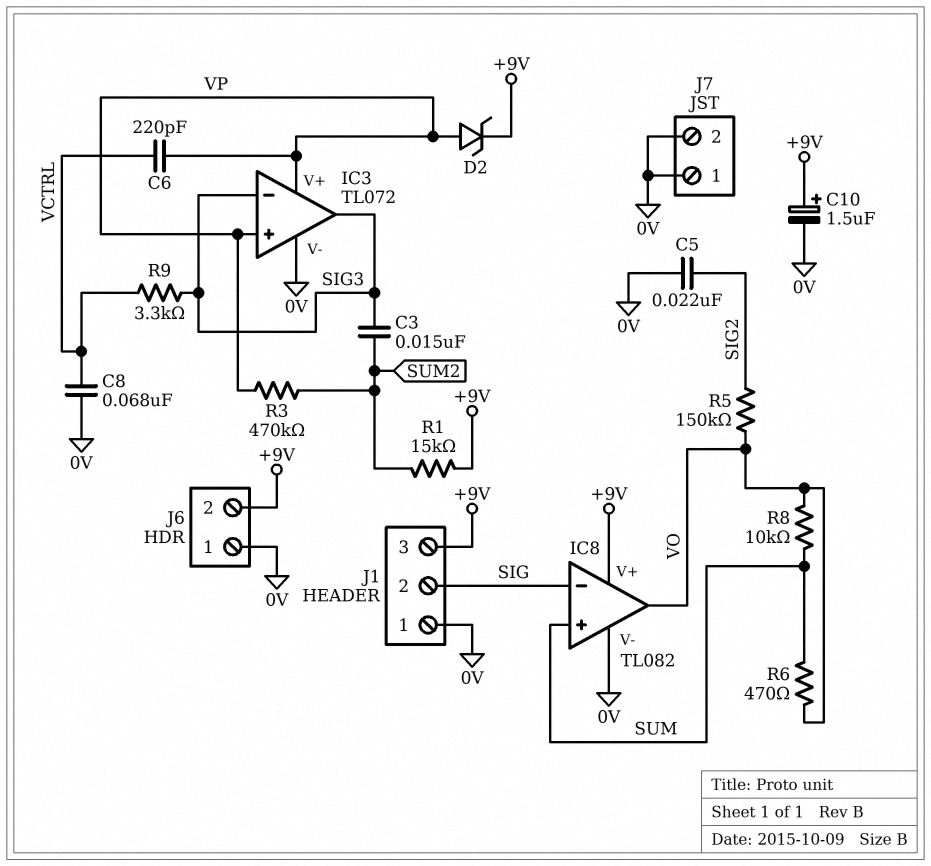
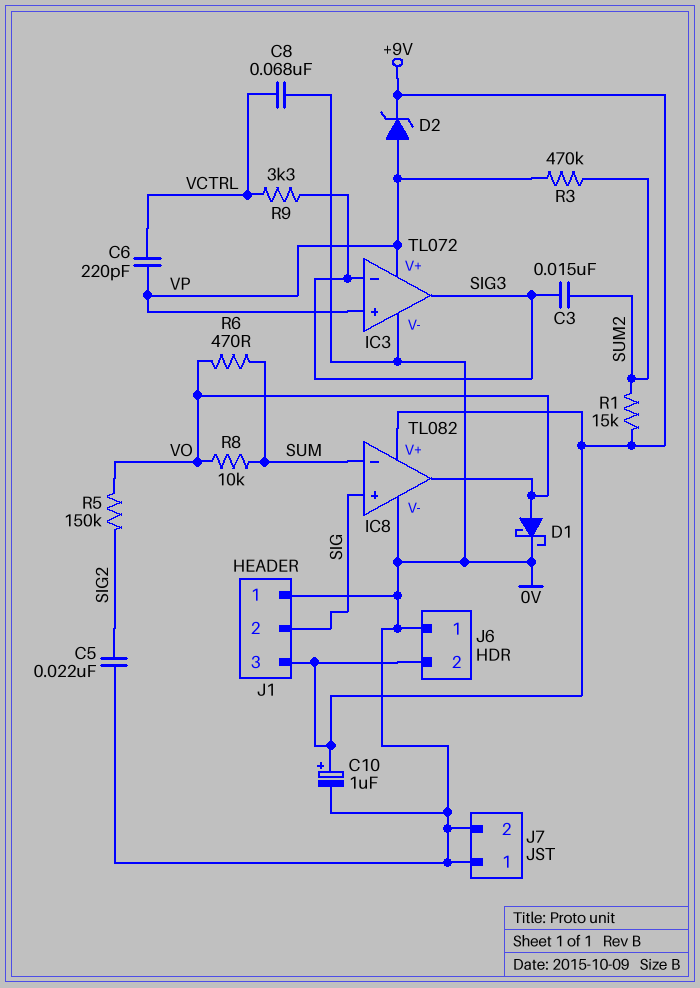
C10: 1.5uF (plus +9V, minus 0V) -> 1uF (plus +9V, minus 0V)
D1: none -> schottky (A VO, K 0V)
IC8 pin in+: SUM -> SIG
IC8 pin in-: SIG -> SUM

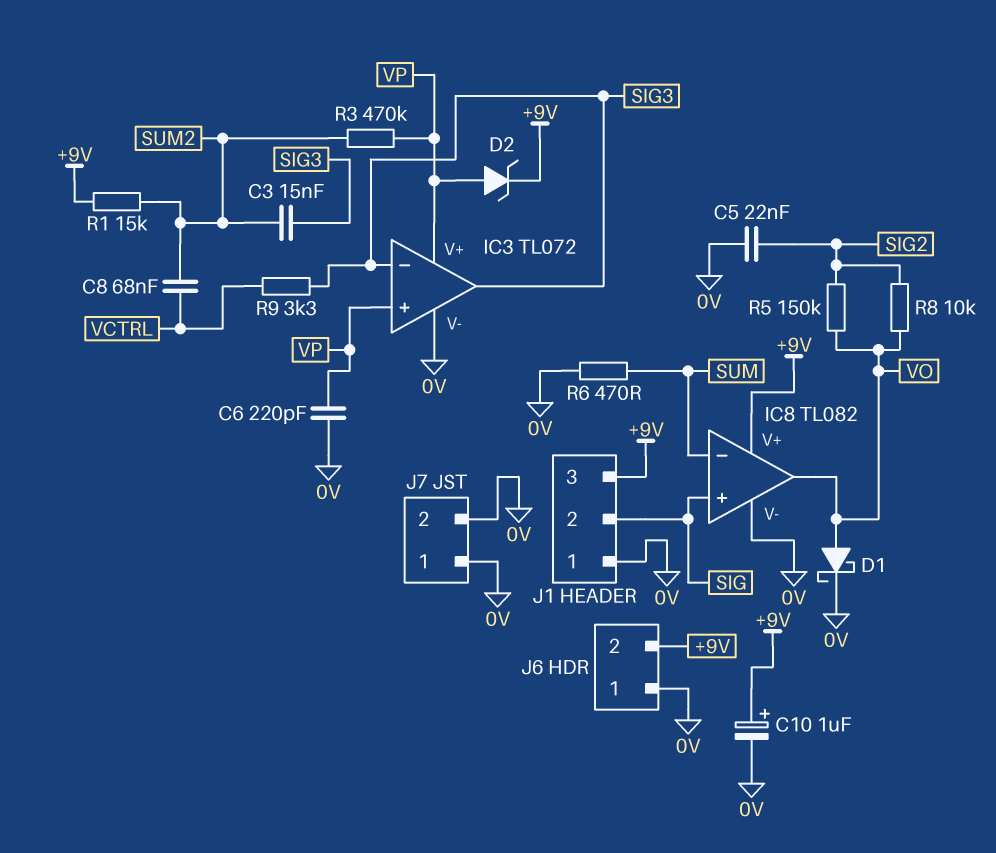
C6: 220pF (VCTRL, VP) -> 220pF (0V, VP)
C8: 68nF (0V, VCTRL) -> 68nF (SUM2, VCTRL)
R6: 470 (SUM, VO) -> 470 (0V, SUM)
R8: 10k (SUM, VO) -> 10k (SIG2, VO)

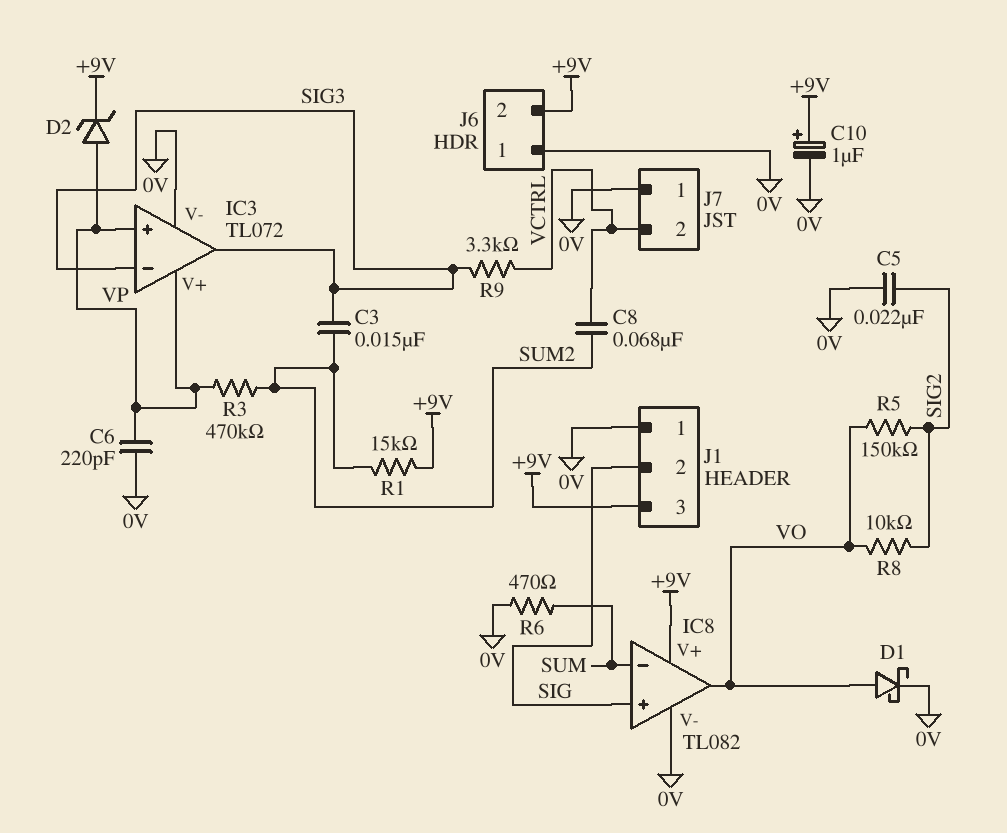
J7 pin 2: 0V -> VCTRL

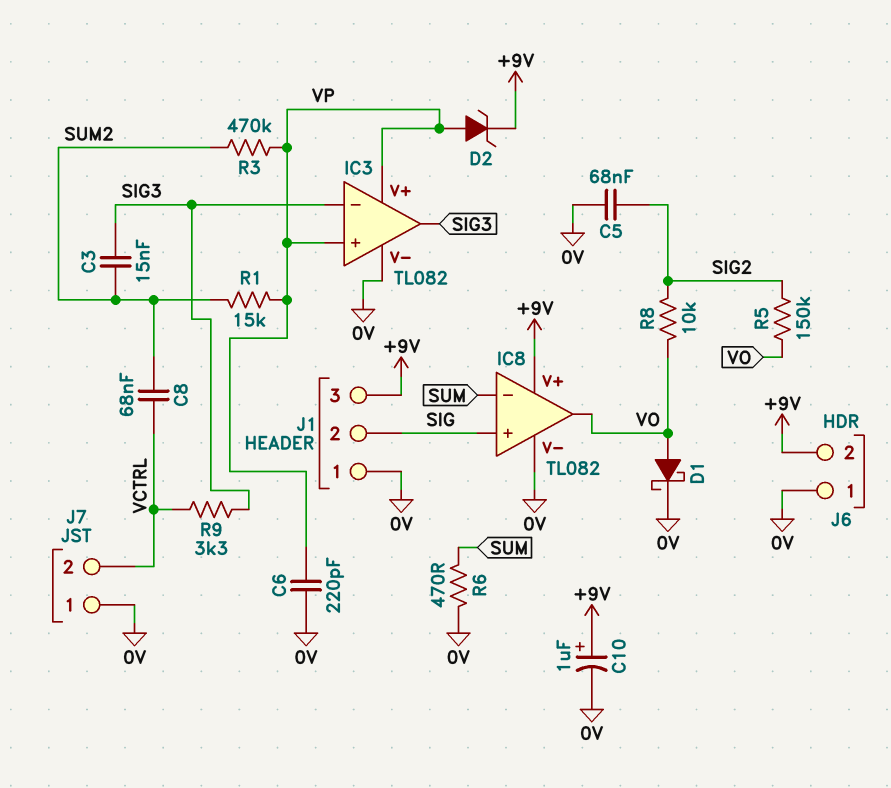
C5: 22nF (0V, SIG2) -> 68nF (0V, SIG2)
IC3: TL072 -> TL082
R1: 15k (+9V, SUM2) -> 15k (SUM2, VP)

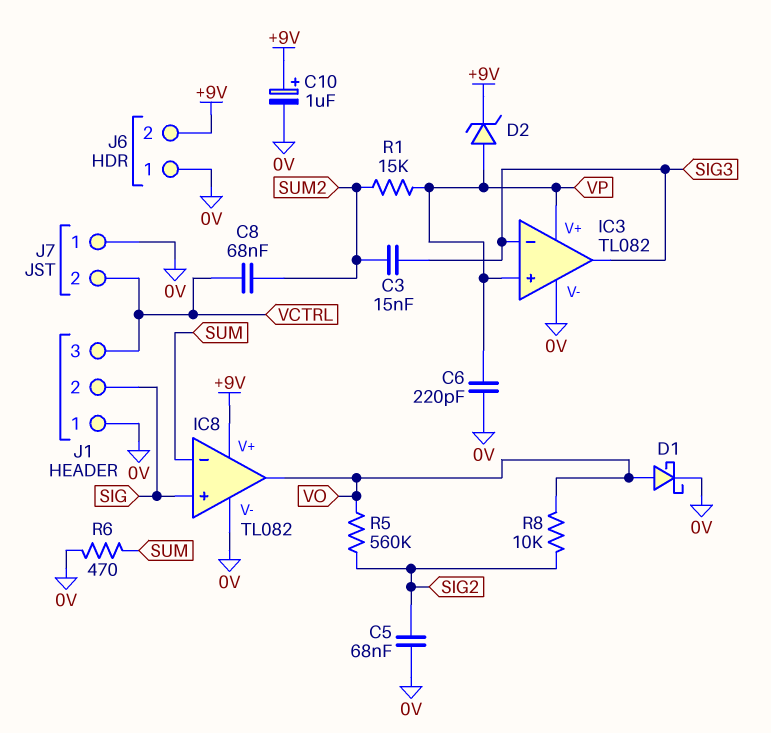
J1 pin 3: +9V -> VCTRL
R3: 470k (SUM2, VP) -> none
R5: 150k (SIG2, VO) -> 560k (SIG2, VO)
R9: 3.3k (SIG3, VCTRL) -> none

